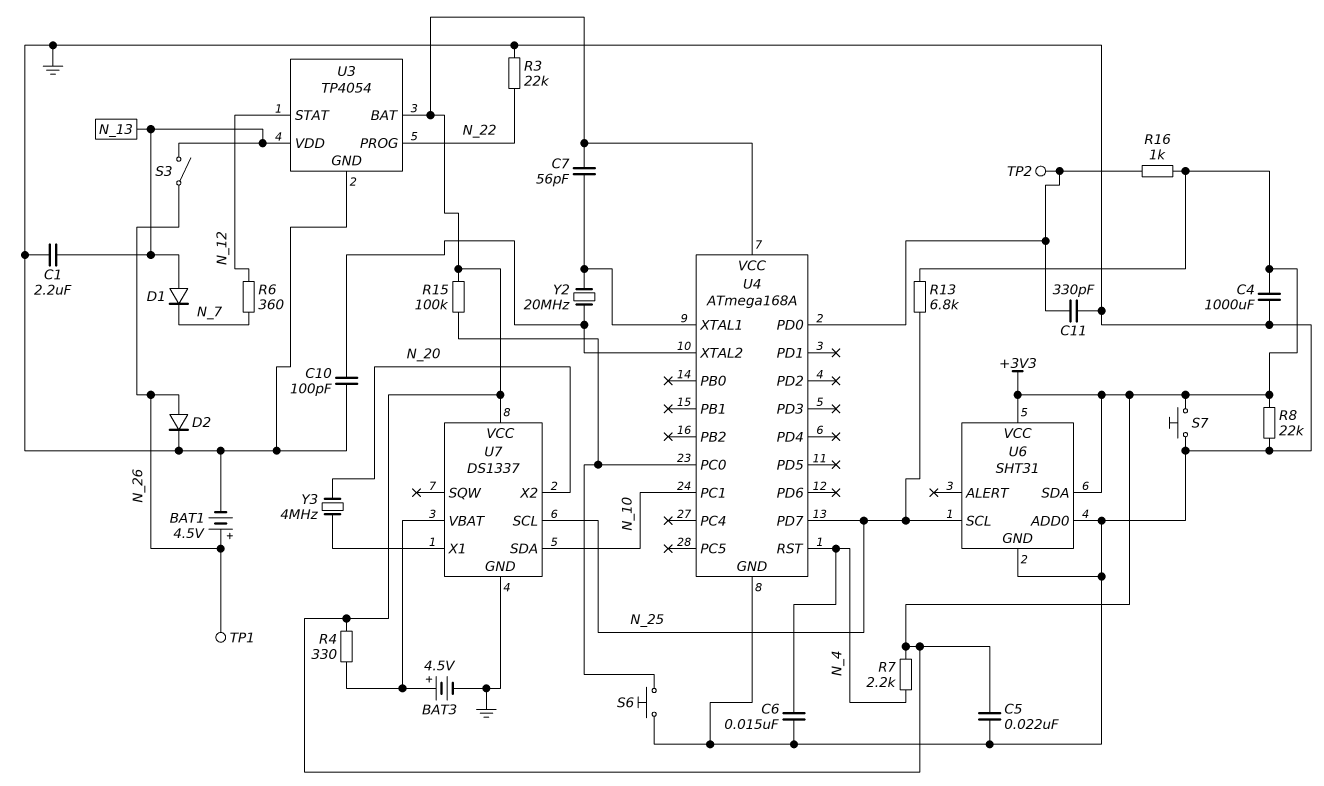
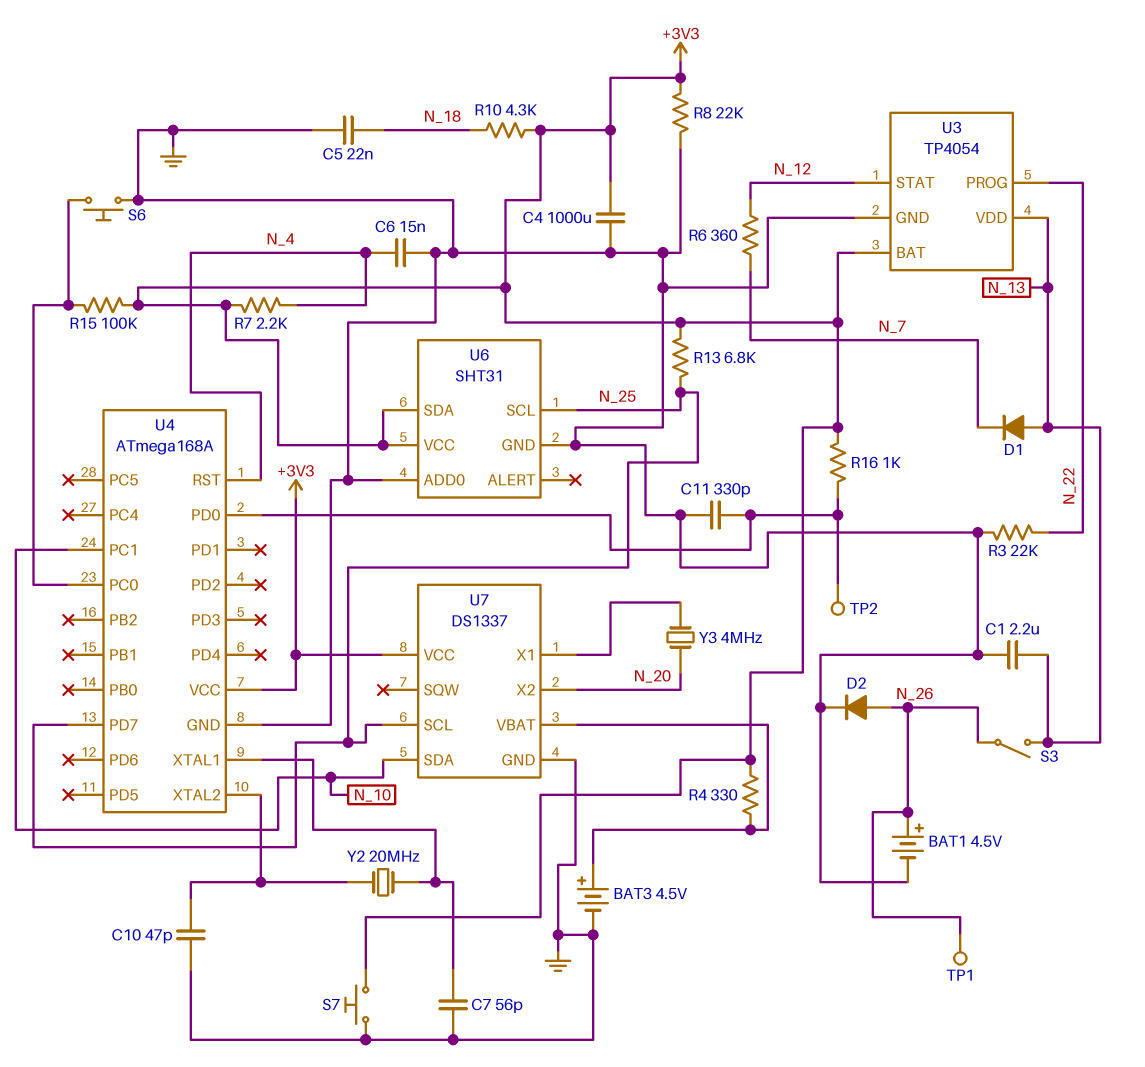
C5: 22nF (+3V3, GND) -> 22nF (GND, N_18)
C7: 56pF (+3V3, U4/XTAL1) -> 56pF (GND, U4/XTAL1)
C10: 100pF (GND, U4/XTAL2) -> 47pF (GND, U4/XTAL2)
R10: none -> 4.3k (+3V3, N_18)

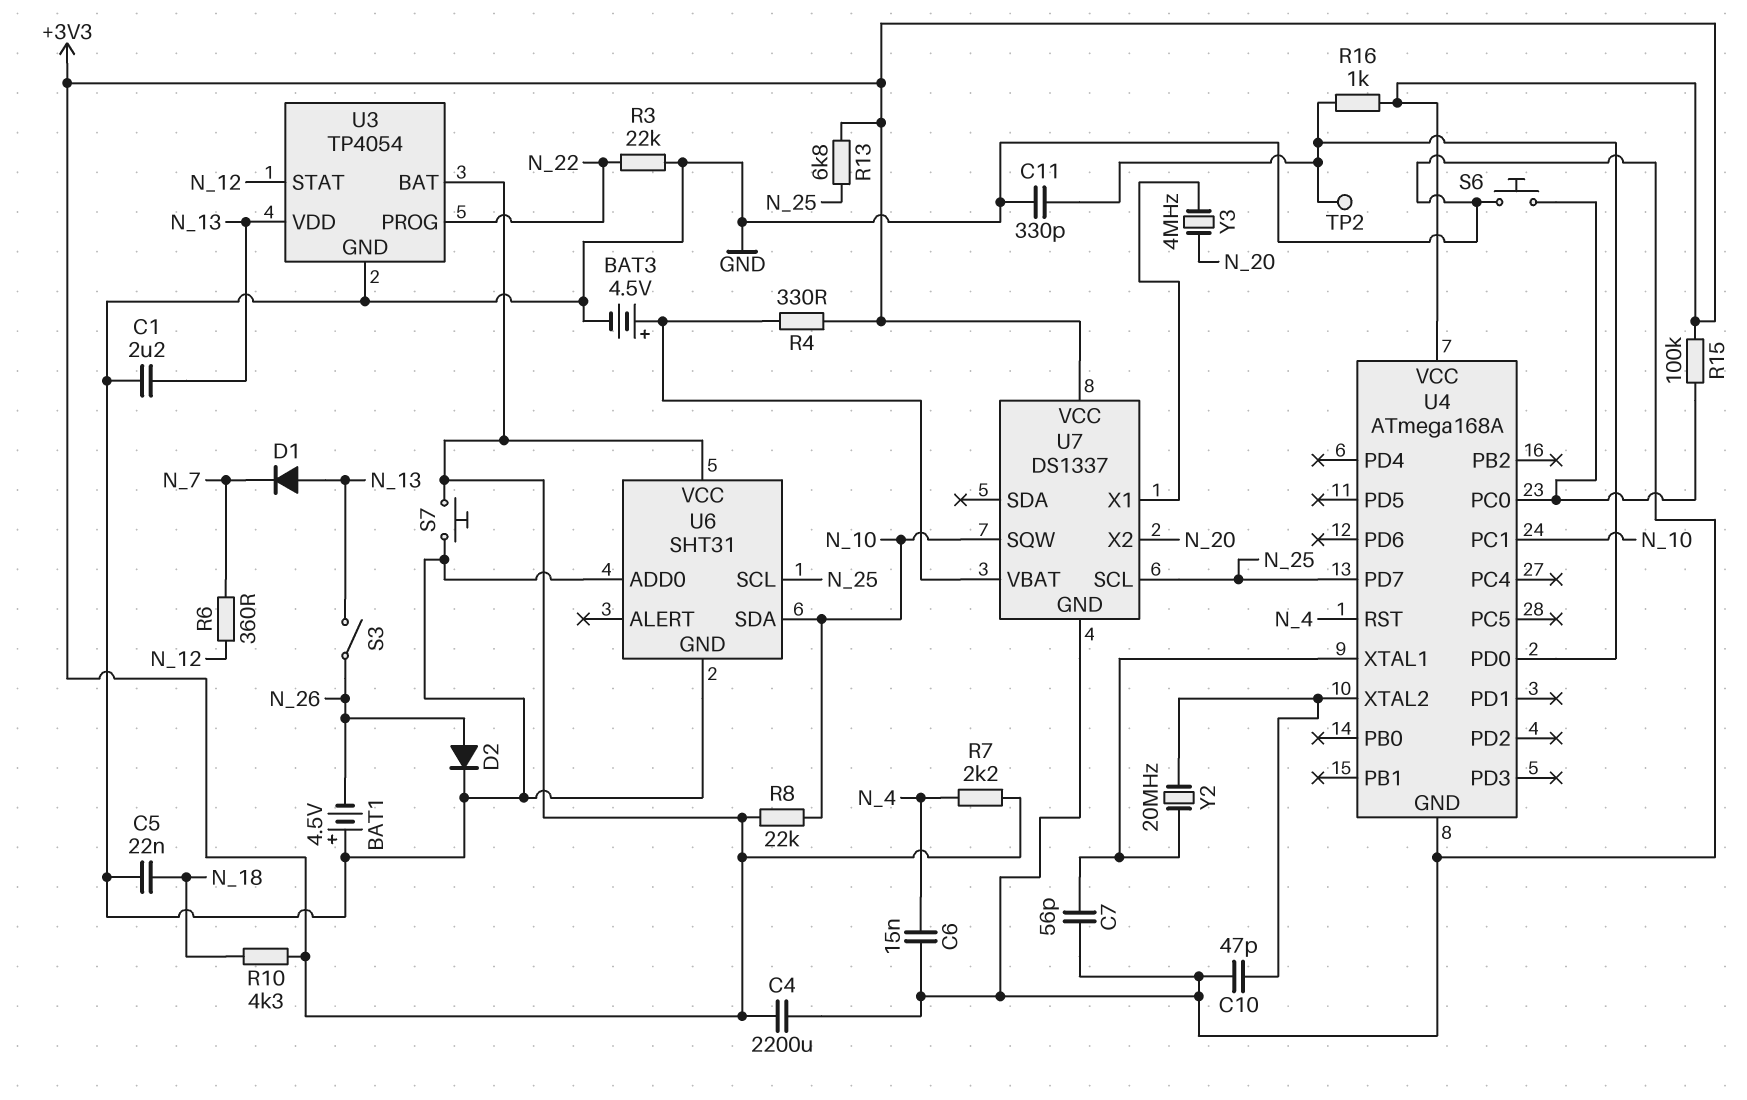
BAT1: 4.5V (plus N_26, minus GND) -> 4.5V (plus GND, minus N_26)
C4: 1000uF (+3V3, GND) -> 2200uF (+3V3, GND)
R8: 22k (+3V3, GND) -> 22k (+3V3, N_10)
TP1: test point (N_26) -> none
U6 pin SDA: +3V3 -> N_10
U7 pin SDA: N_10 -> none
U7 pin SQW: none -> N_10

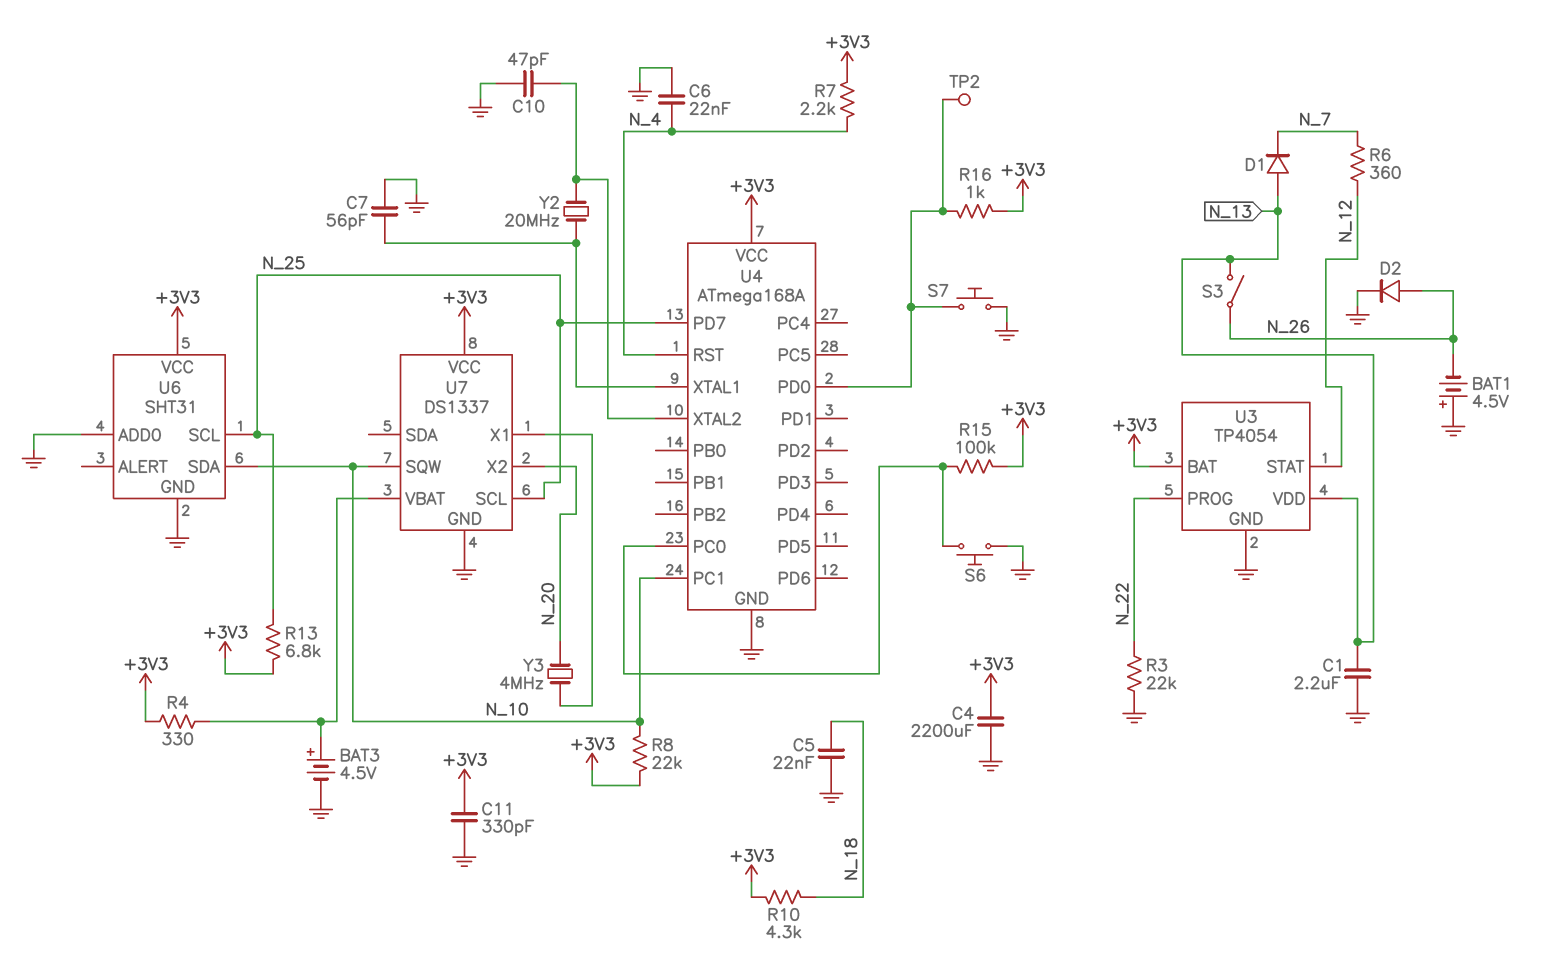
C6: 15nF (GND, N_4) -> 22nF (GND, N_4)
C11: 330pF (GND, U4/PD0) -> 330pF (+3V3, GND)
S7: button (+3V3, GND) -> button (GND, U4/PD0)

